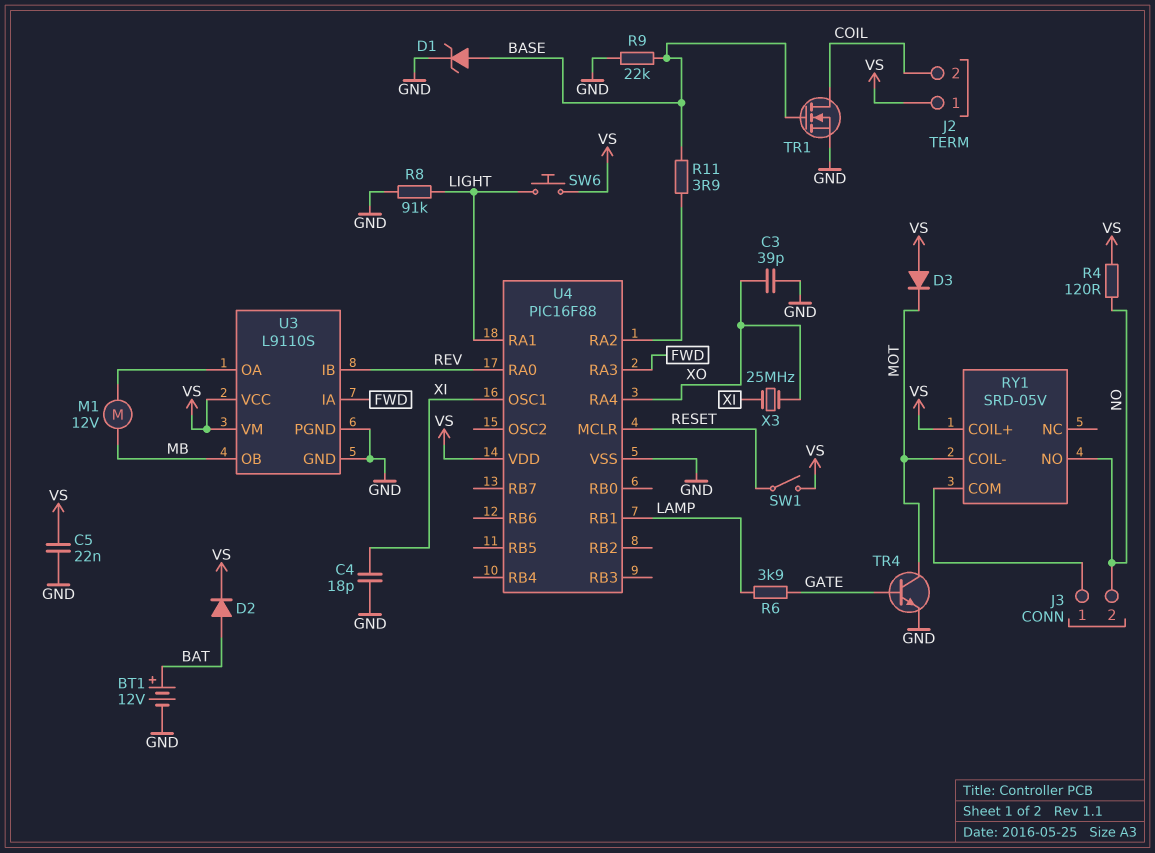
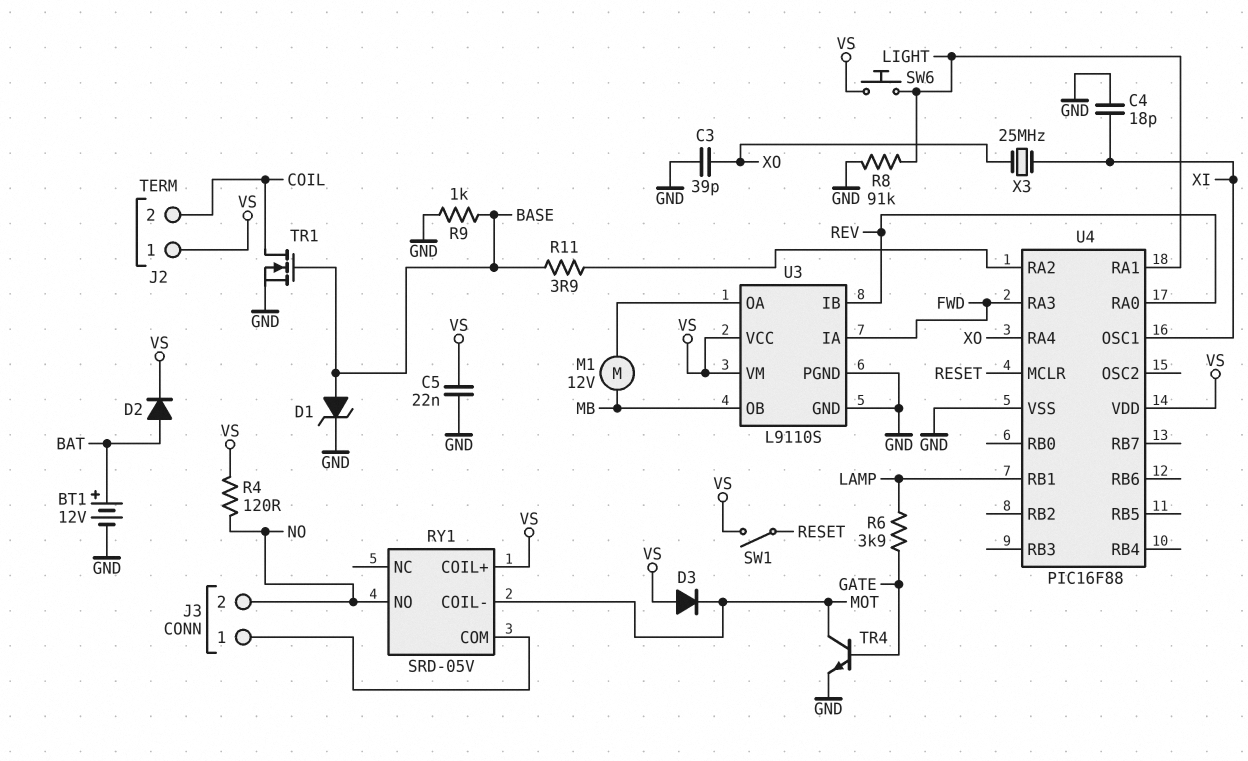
R9: 22k (BASE, GND) -> 1k (BASE, GND)

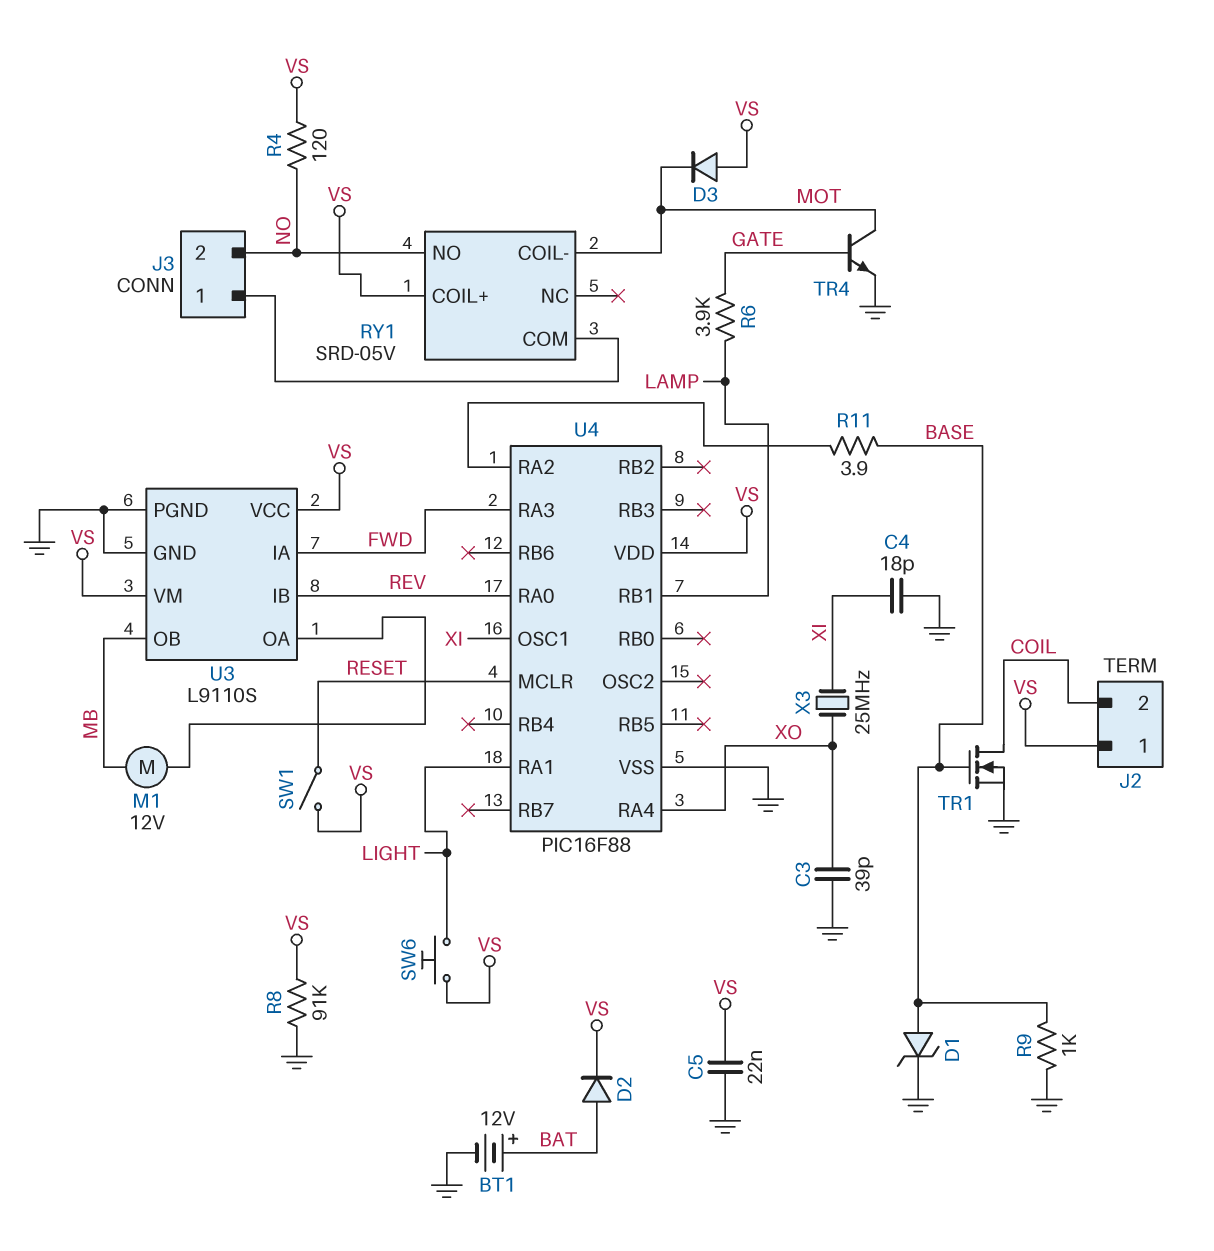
R8: 91k (GND, LIGHT) -> 91k (GND, VS)

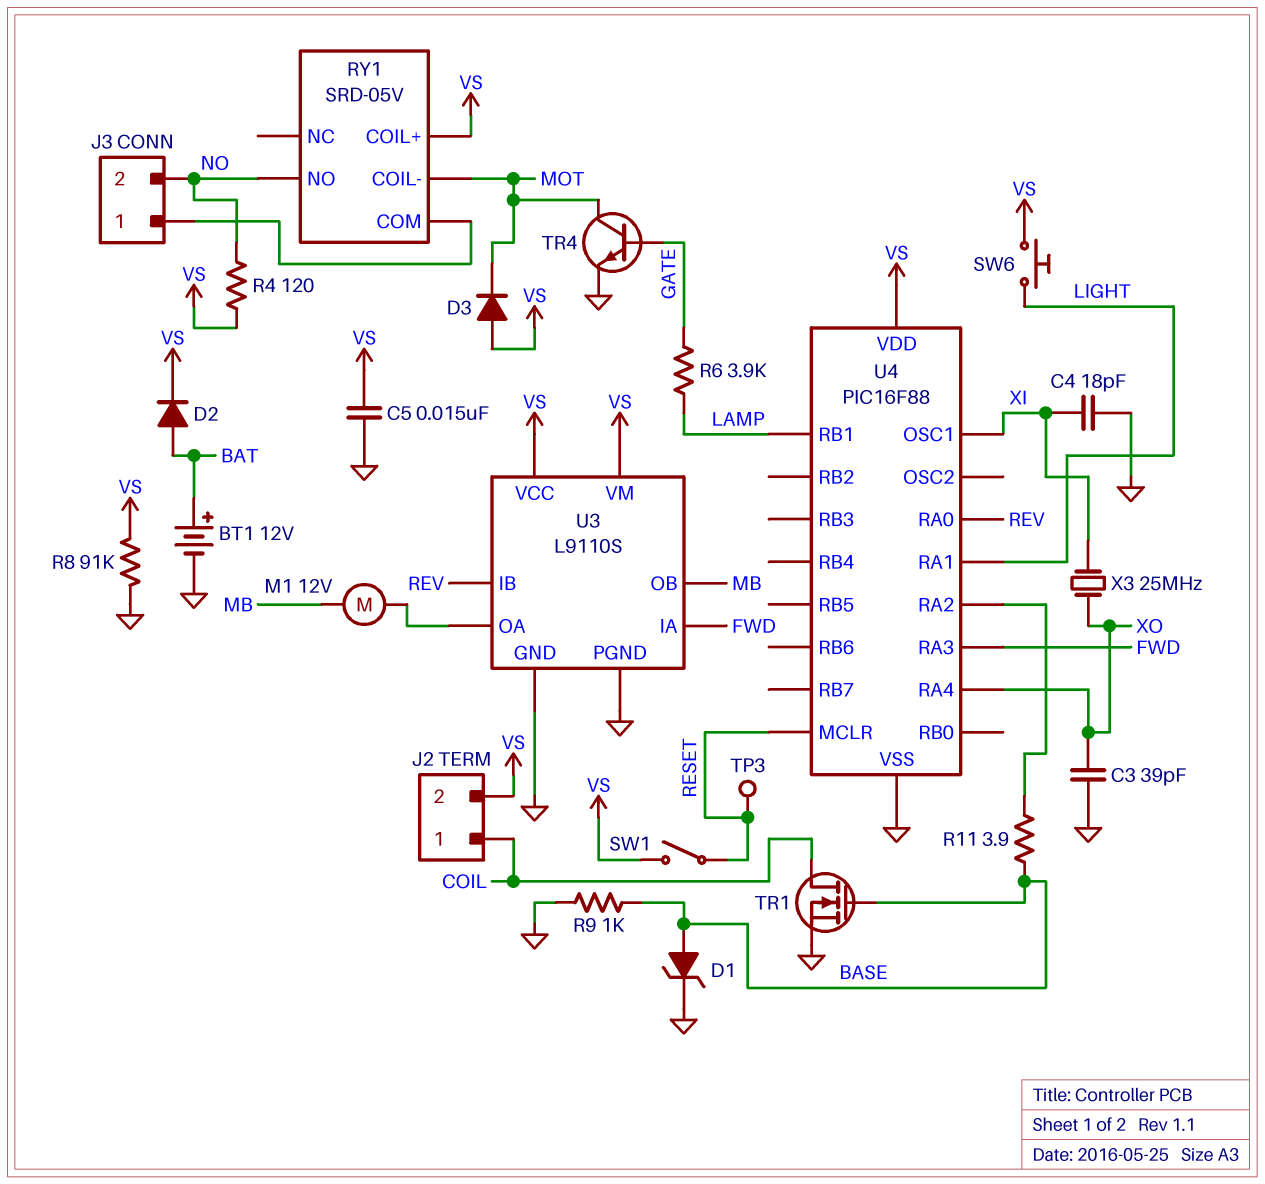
C5: 22nF (GND, VS) -> 15nF (GND, VS)
J2 pin 1: VS -> COIL
J2 pin 2: COIL -> VS
TP3: none -> test point (RESET)

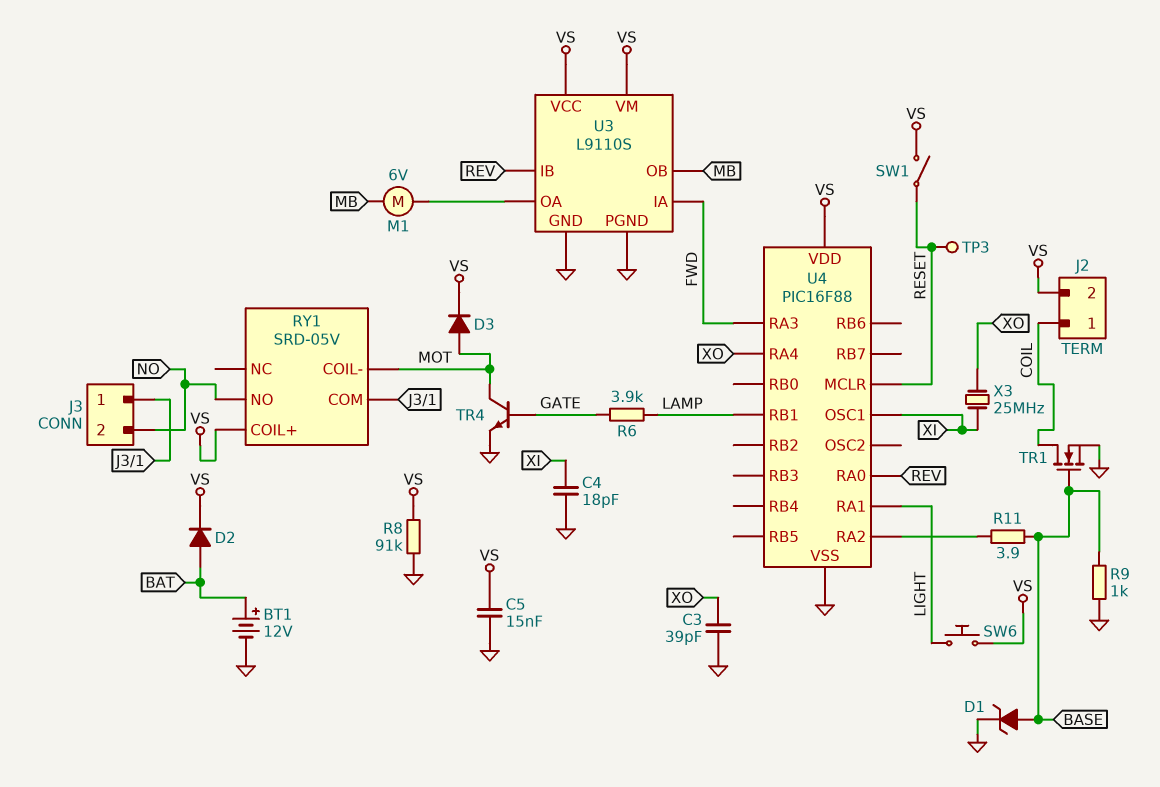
D3: diode (A VS, K MOT) -> diode (A MOT, K VS)
M1: motor 12V (MB, U3/OA) -> motor 6V (MB, U3/OA)
R4: 120 (NO, VS) -> none

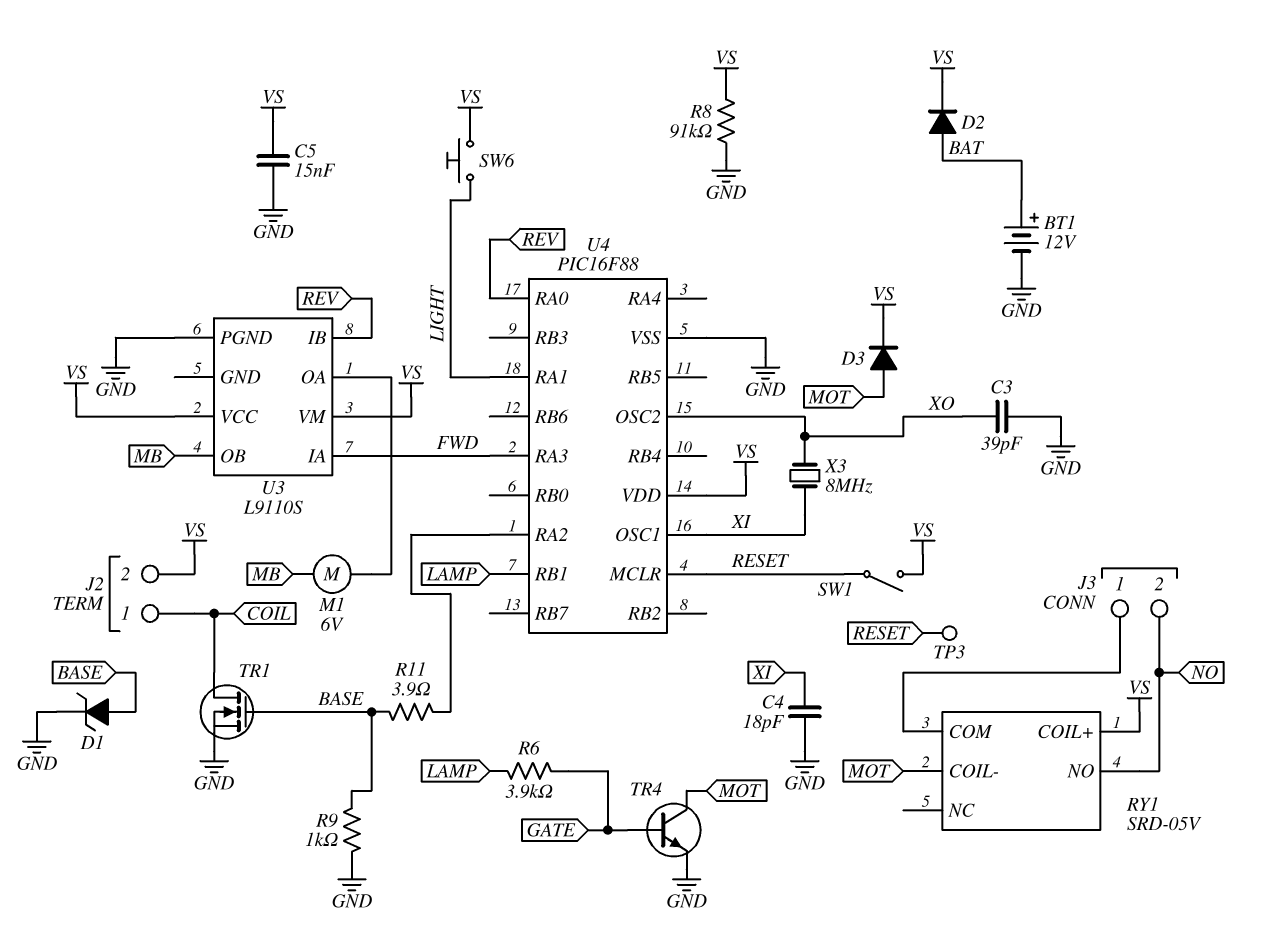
U3 pin GND: GND -> none
U4 pin OSC2: none -> XO
U4 pin RA4: XO -> none
X3: 25MHz (XI, XO) -> 8MHz (XI, XO)

